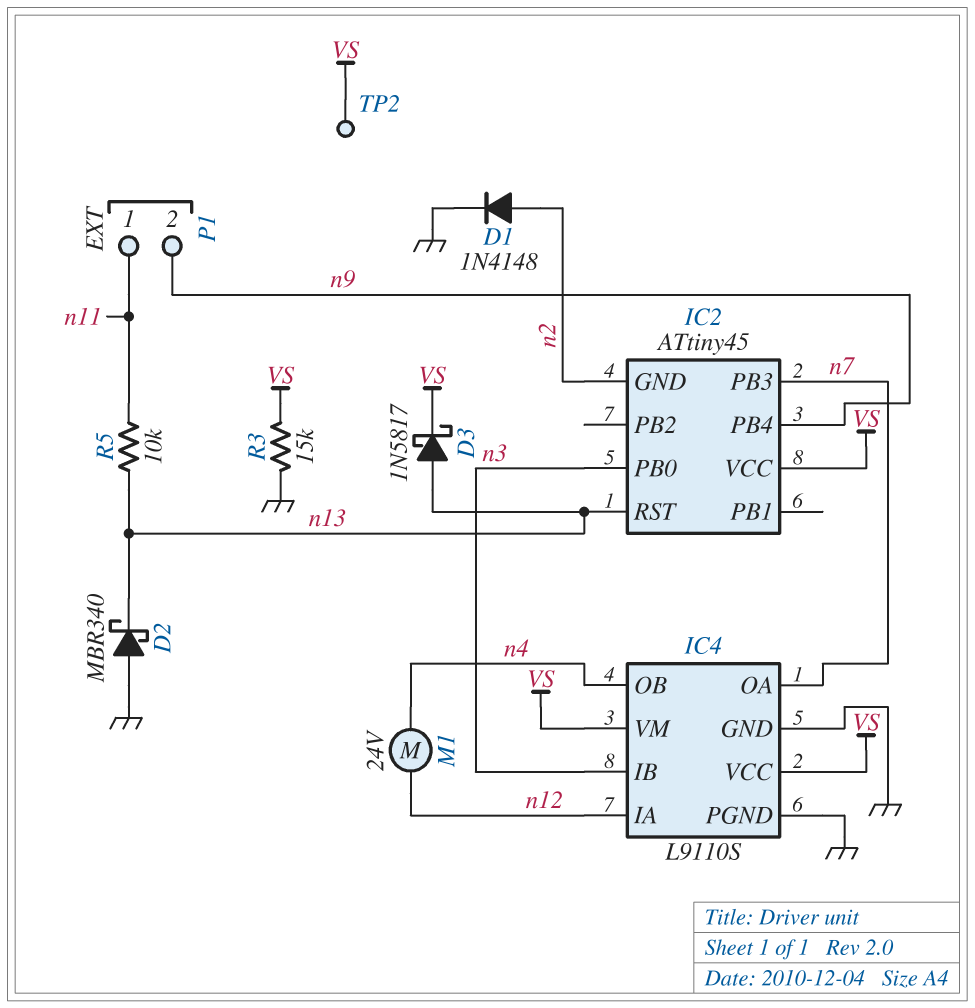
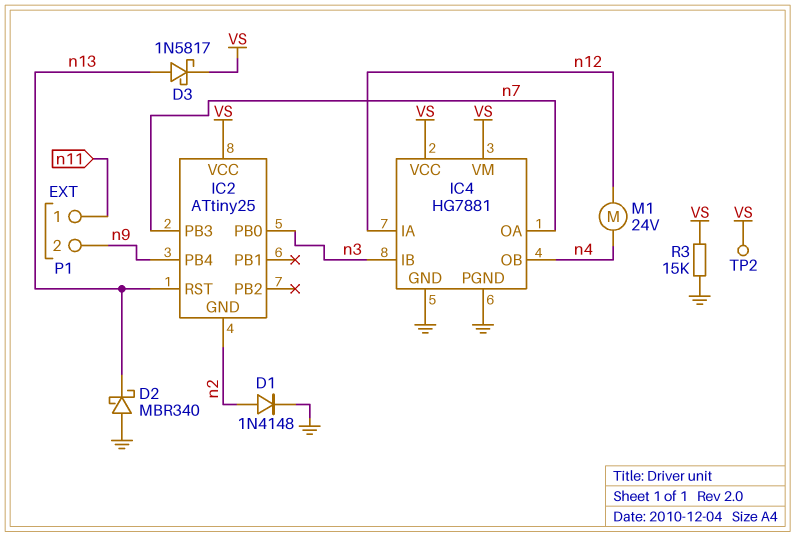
IC2: ATtiny45 -> ATtiny25
IC4: L9110S -> HG7881
R5: 10k (n11, n13) -> none

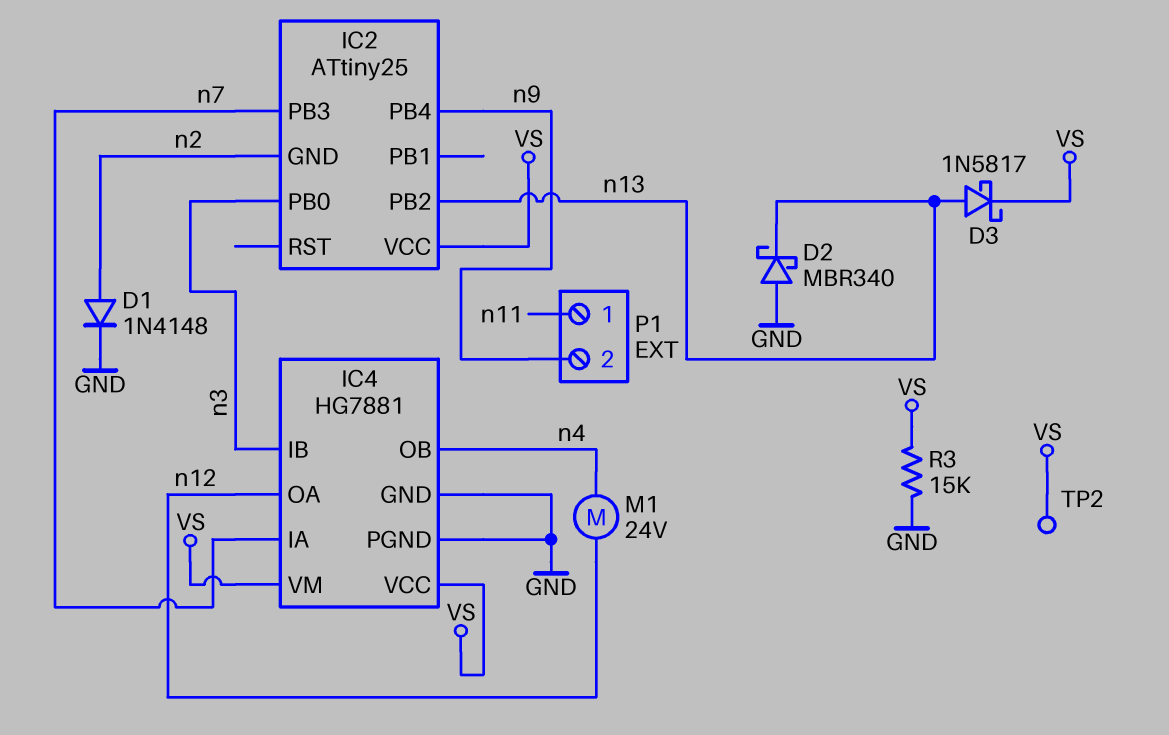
IC2 pin PB2: none -> n13
IC2 pin RST: n13 -> none
IC4 pin IA: n12 -> n7
IC4 pin OA: n7 -> n12

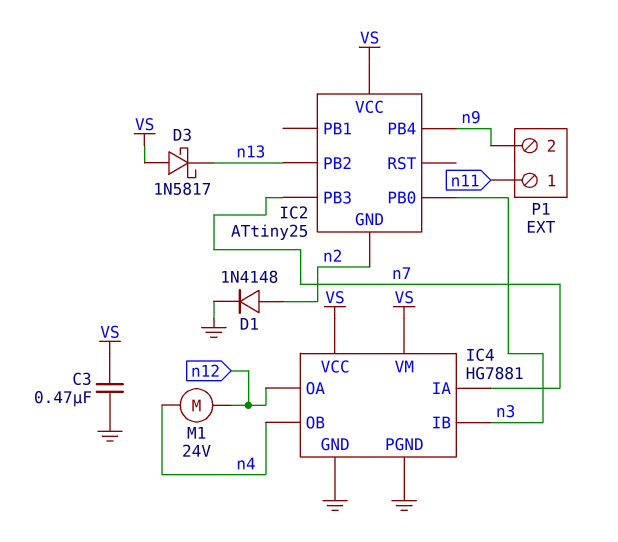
C3: none -> 470nF (GND, VS)
D2: schottky MBR340 (A GND, K n13) -> none
D3: schottky 1N5817 (A n13, K VS) -> schottky 1N5817 (A VS, K n13)
R3: 15k (GND, VS) -> none
TP2: test point (VS) -> none

